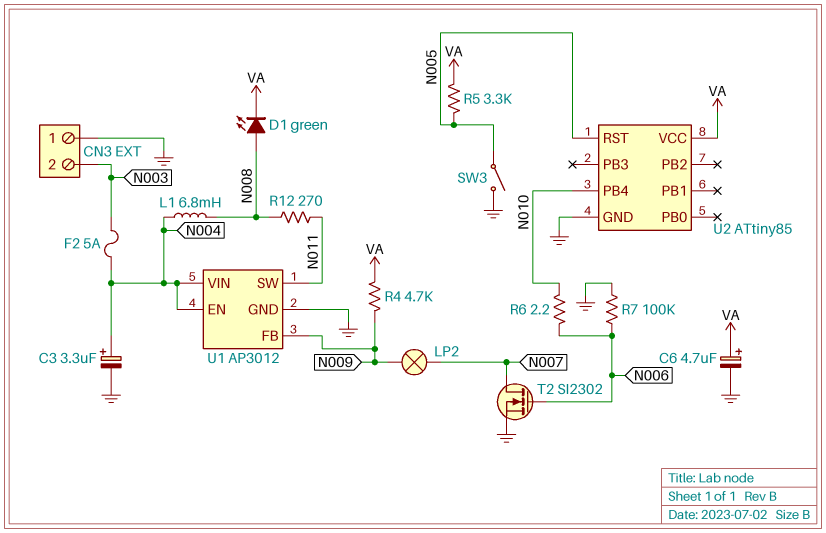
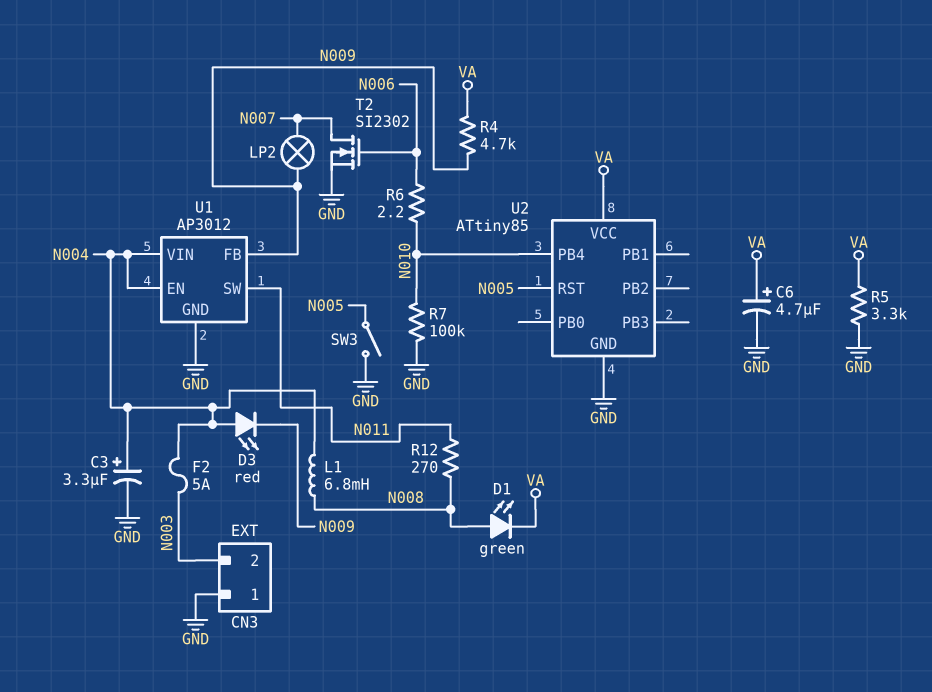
D3: none -> LED red (A N004, K N009)
R5: 3.3k (N005, VA) -> 3.3k (GND, VA)
R7: 100k (GND, N006) -> 100k (GND, N010)

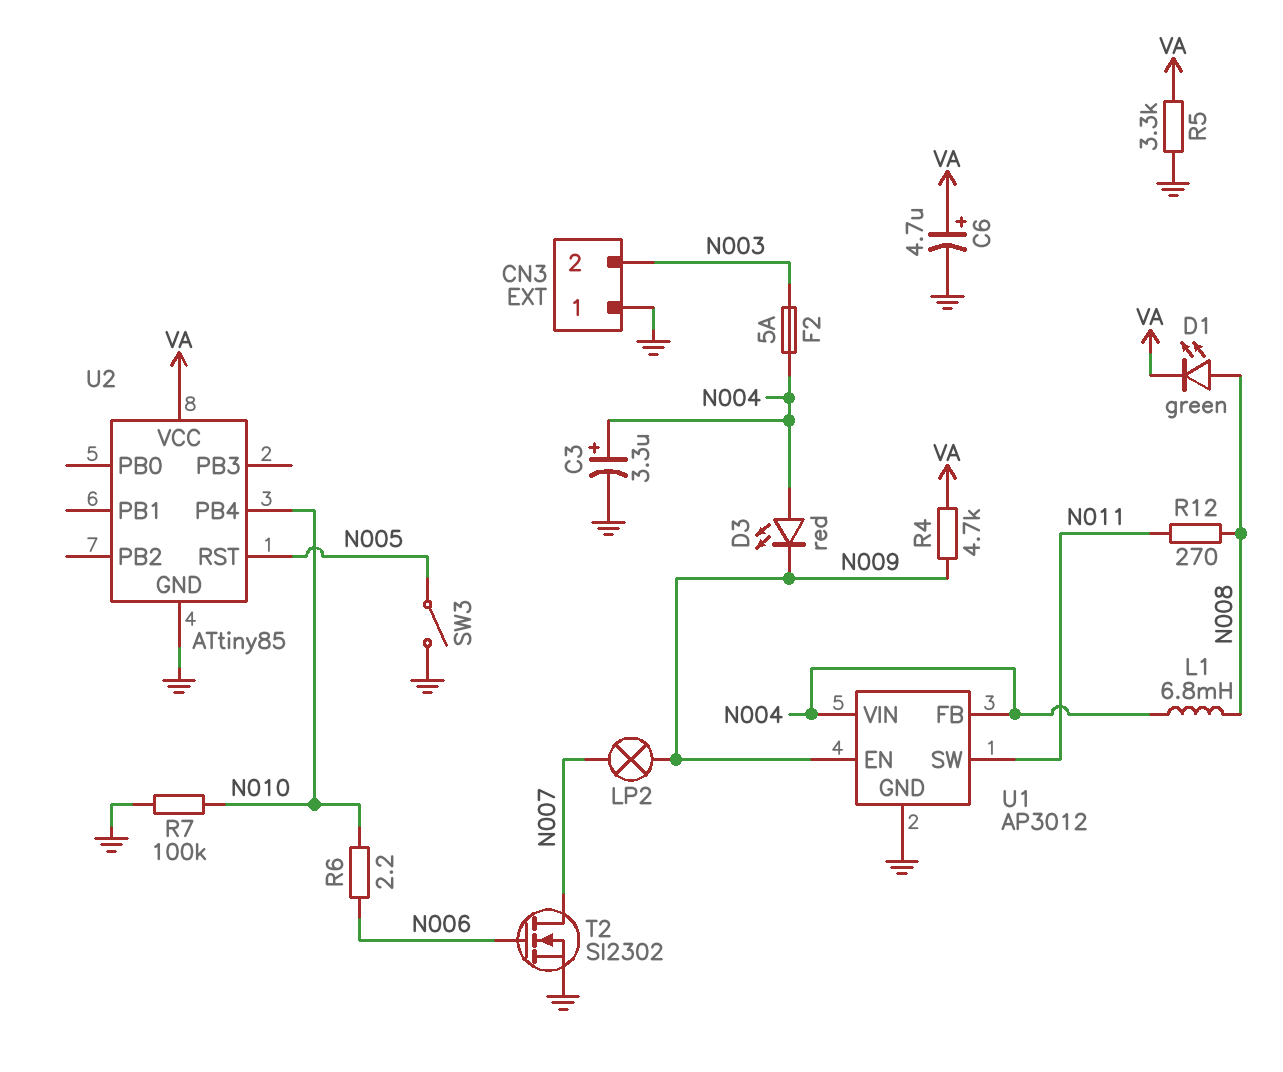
U1 pin EN: N004 -> N009
U1 pin FB: N009 -> N004

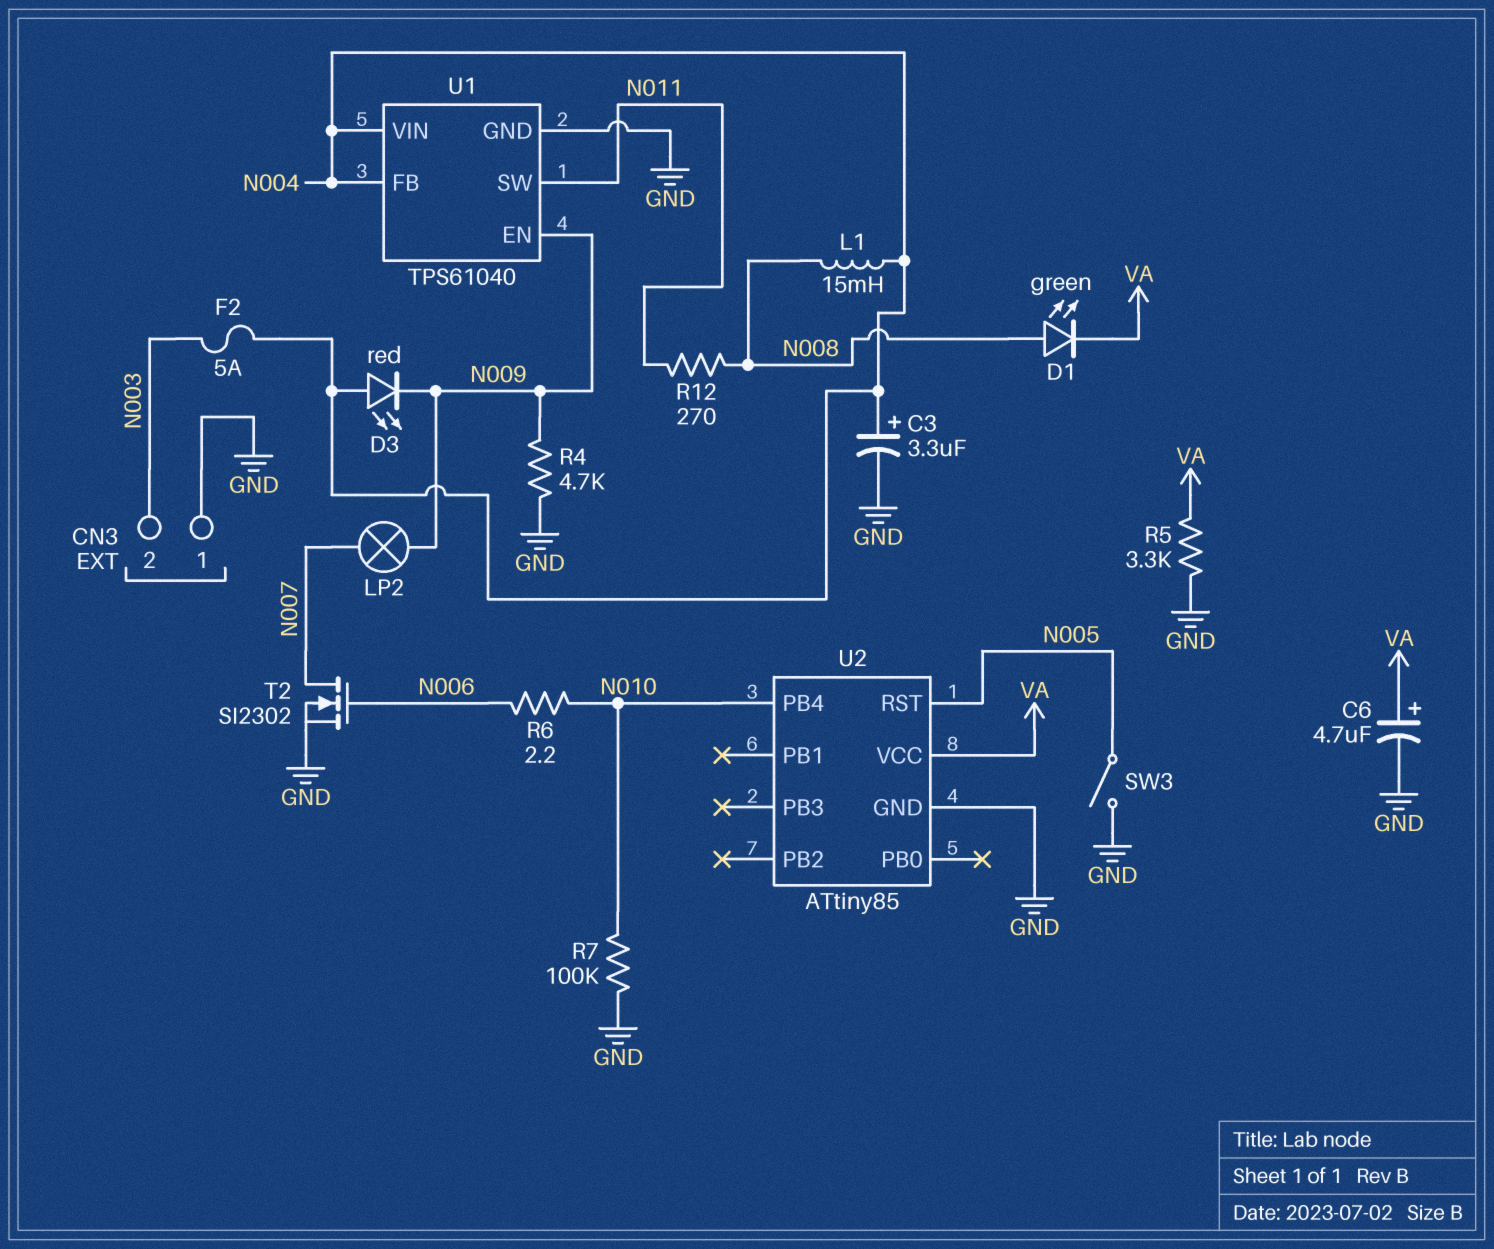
L1: 6.8mH (N004, N008) -> 15mH (N004, N008)
R4: 4.7k (N009, VA) -> 4.7k (GND, N009)
U1: AP3012 -> TPS61040

